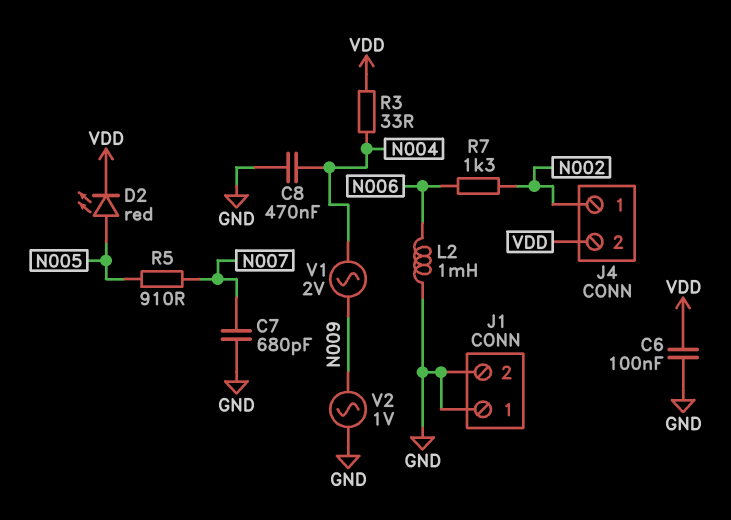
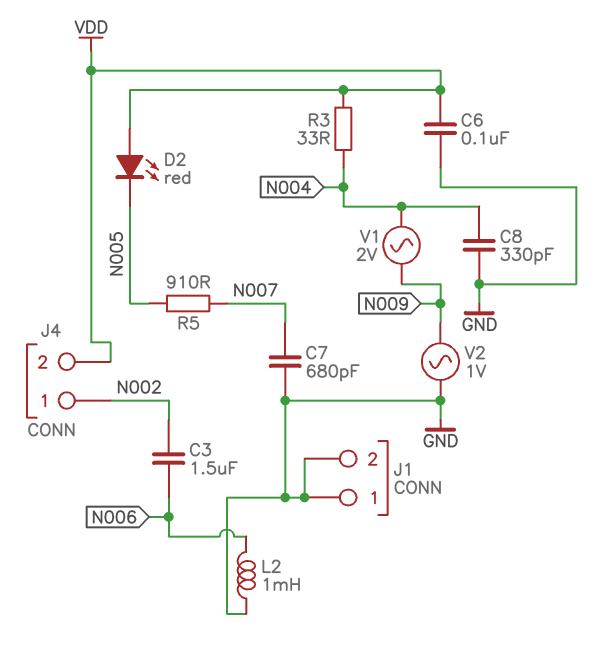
C3: none -> 1.5uF (N002, N006)
C8: 470nF (GND, N004) -> 330pF (GND, N004)
D2: LED red (A N005, K VDD) -> LED red (A VDD, K N005)
R7: 1.3k (N002, N006) -> none

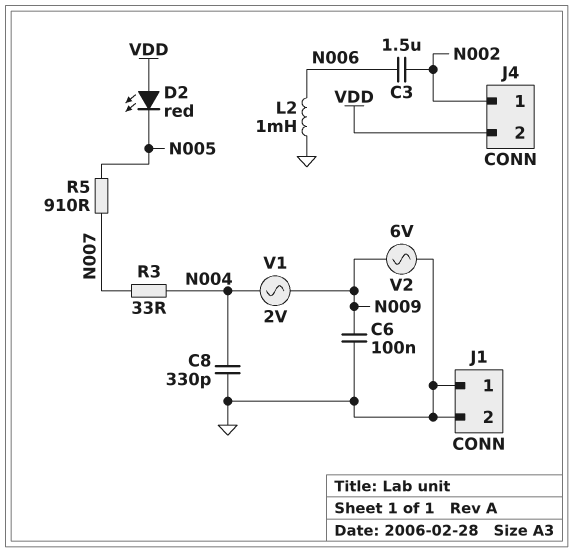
C6: 100nF (GND, VDD) -> 100nF (GND, N009)
C7: 680pF (GND, N007) -> none
R3: 33 (N004, VDD) -> 33 (N004, N007)
V2: AC 1V (GND, N009) -> AC 6V (GND, N009)

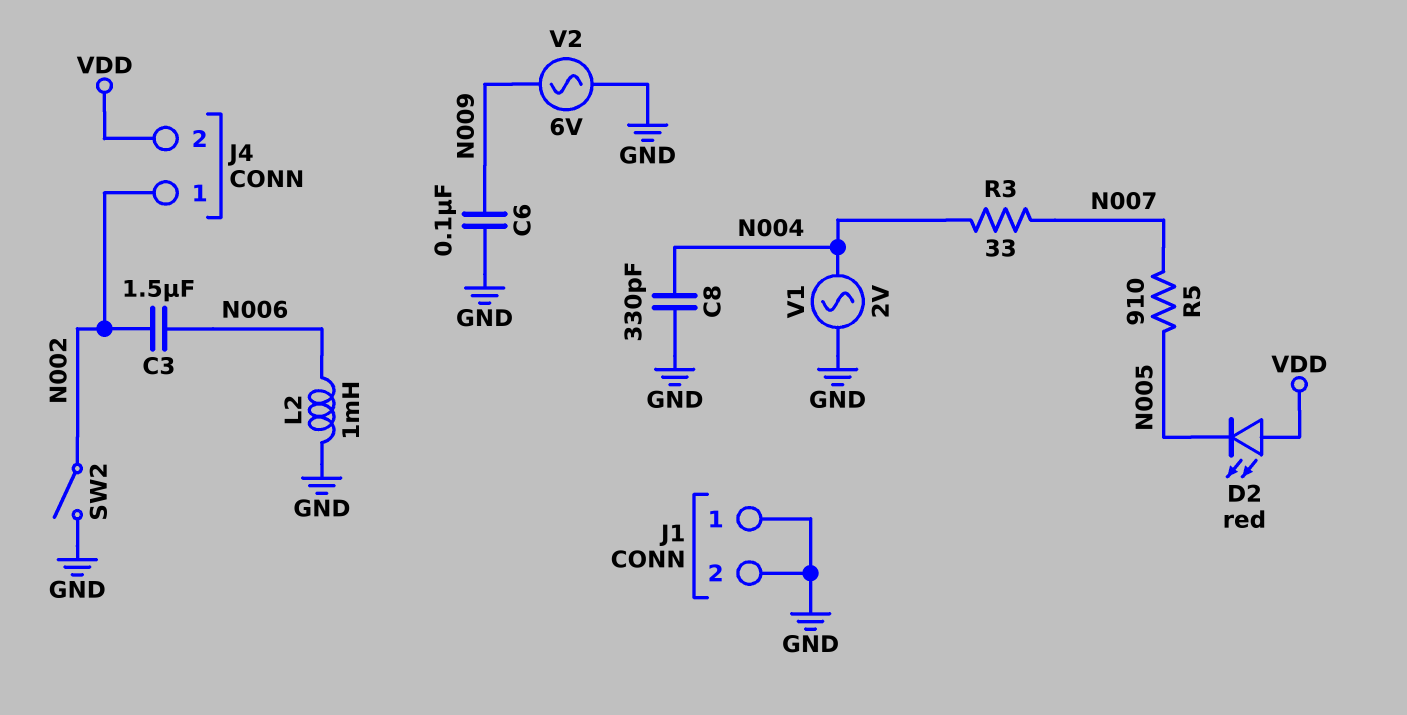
SW2: none -> switch (GND, N002)
V1: AC 2V (N004, N009) -> AC 2V (GND, N004)

